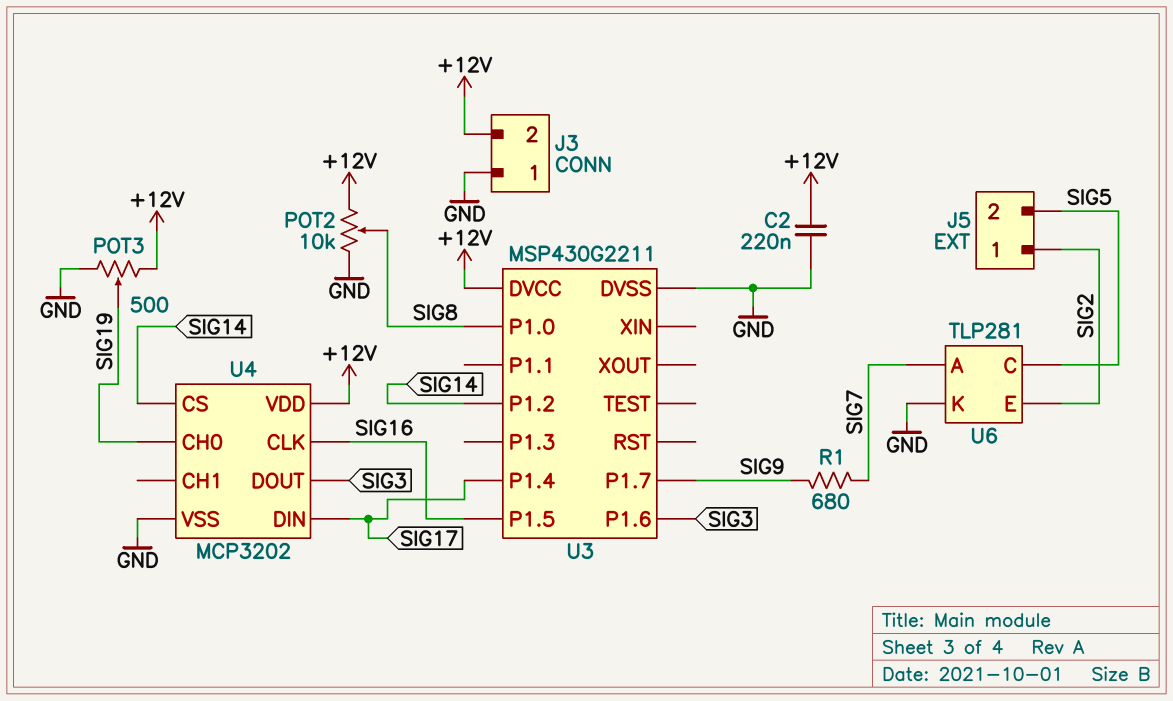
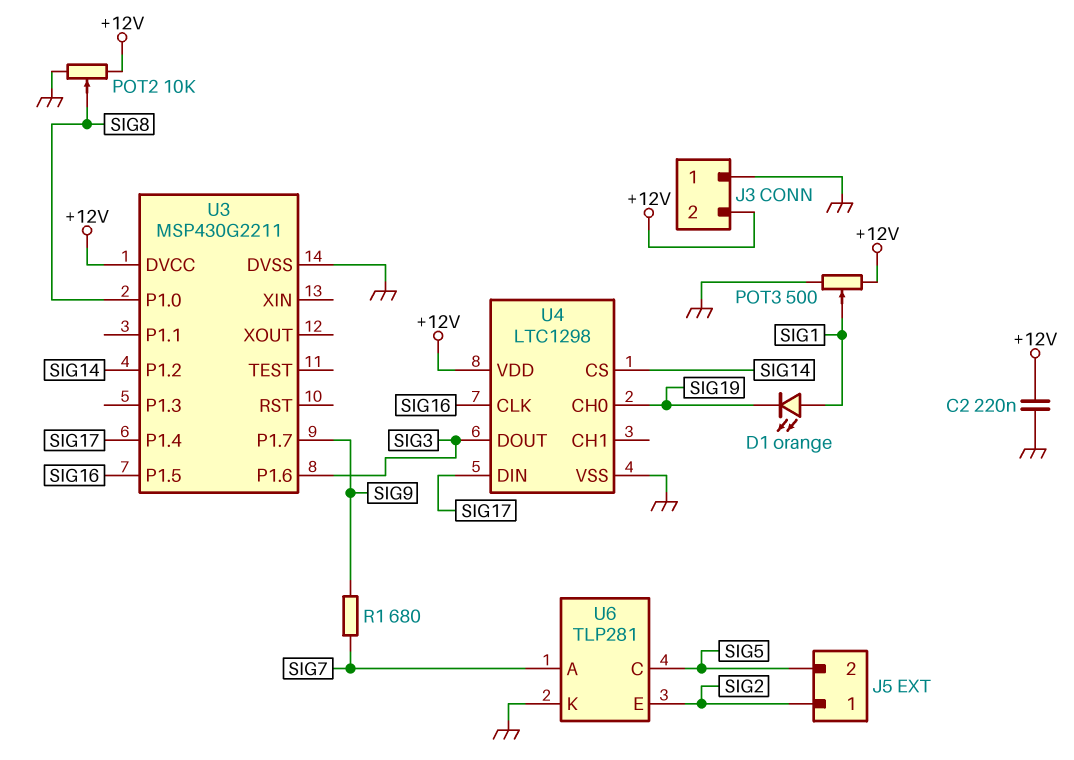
D1: none -> LED orange (A SIG1, K SIG19)
POT3: 500 (+12V, GND, wiper SIG19) -> 500 (+12V, GND, wiper SIG1)
U4: MCP3202 -> LTC1298

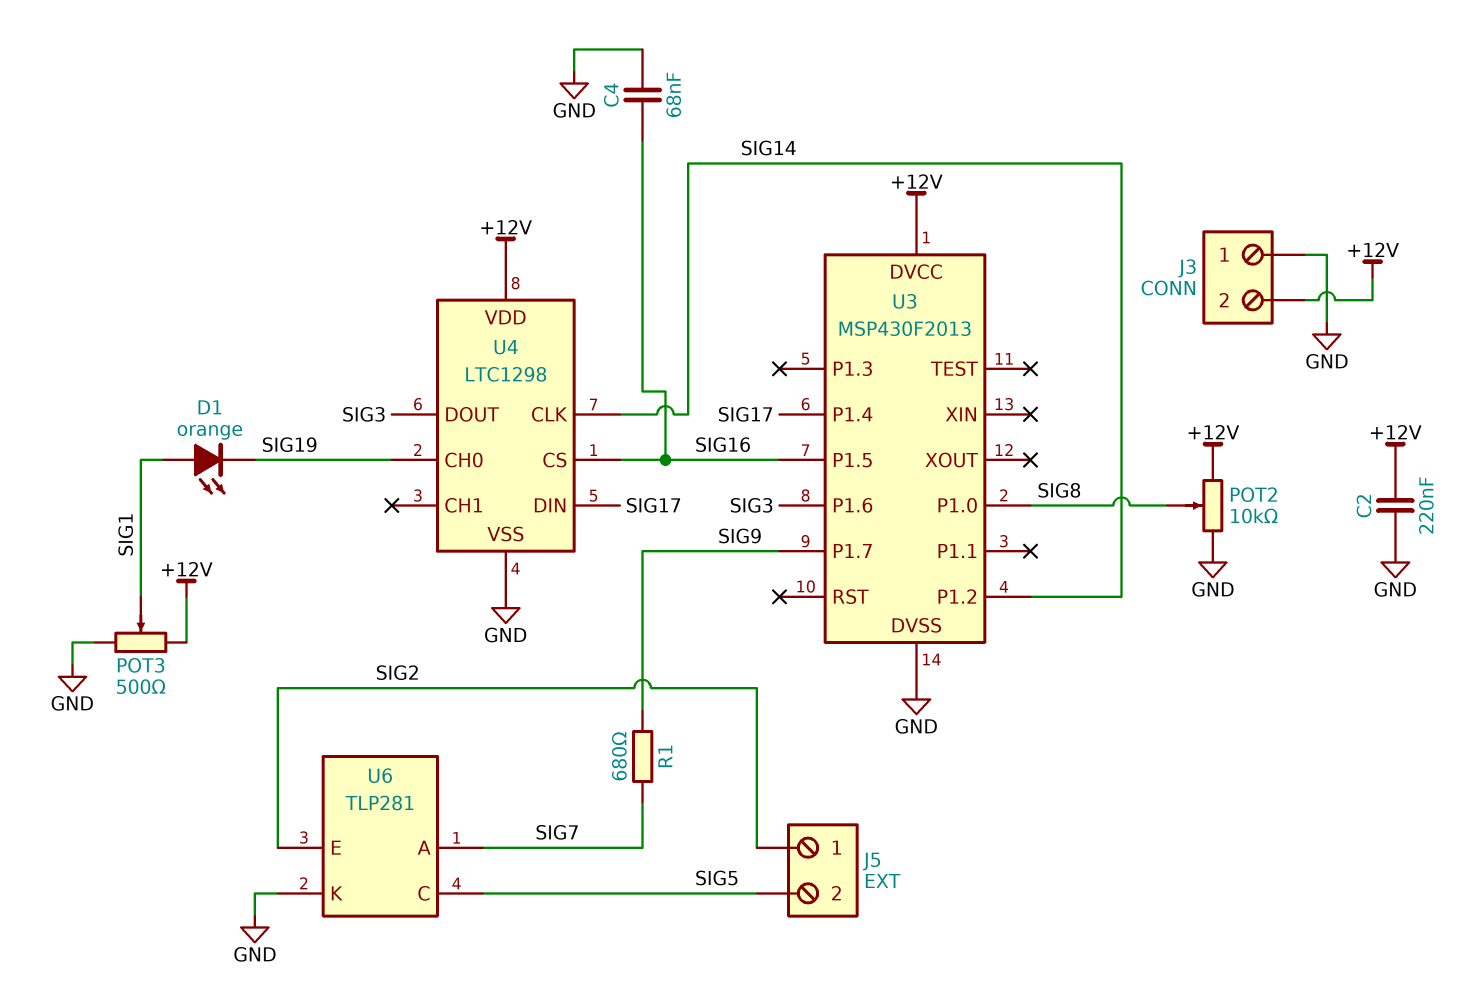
C4: none -> 68nF (GND, SIG16)
U3: MSP430G2211 -> MSP430F2013
U4 pin CLK: SIG16 -> SIG14
U4 pin CS: SIG14 -> SIG16

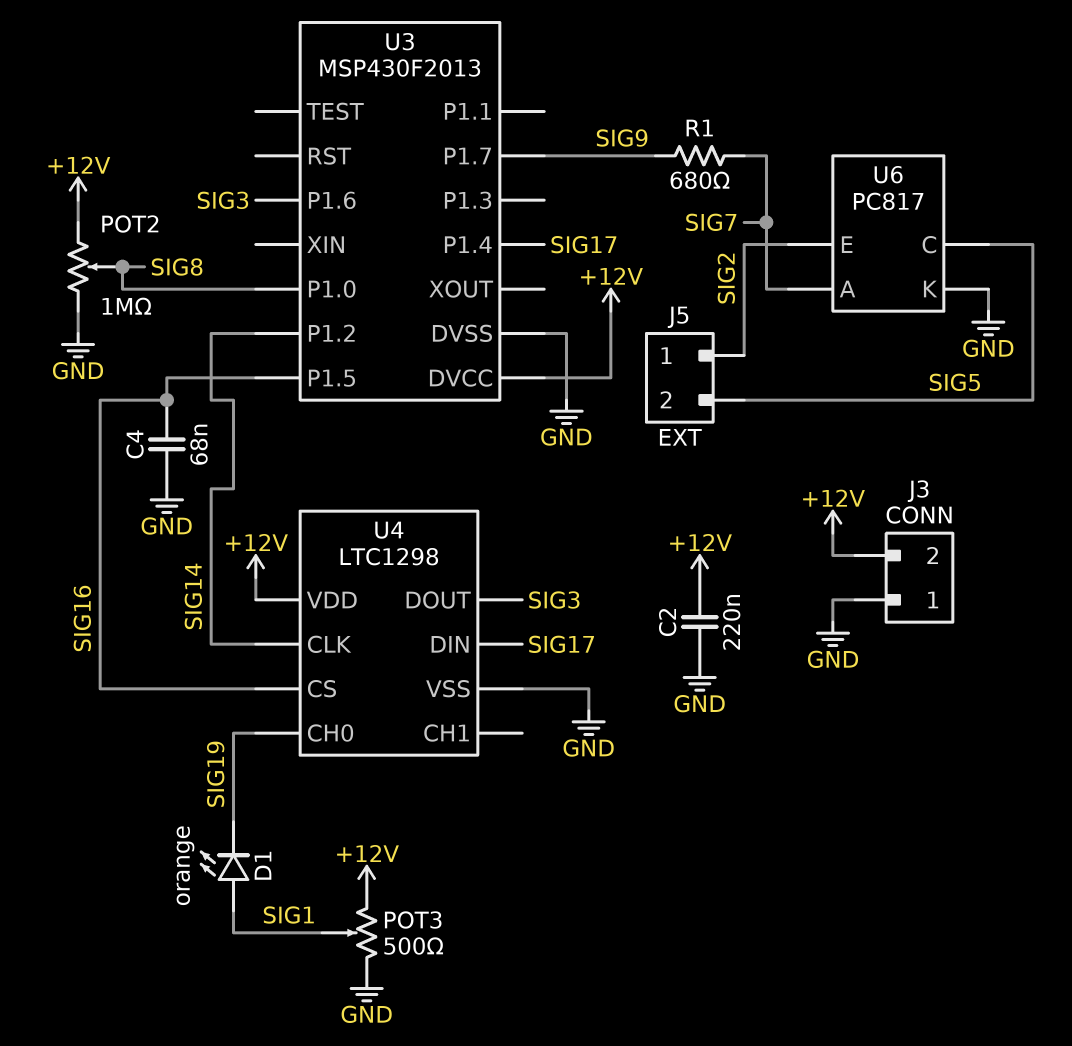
POT2: 10k (+12V, GND, wiper SIG8) -> 1M (+12V, GND, wiper SIG8)
U6: TLP281 -> PC817

